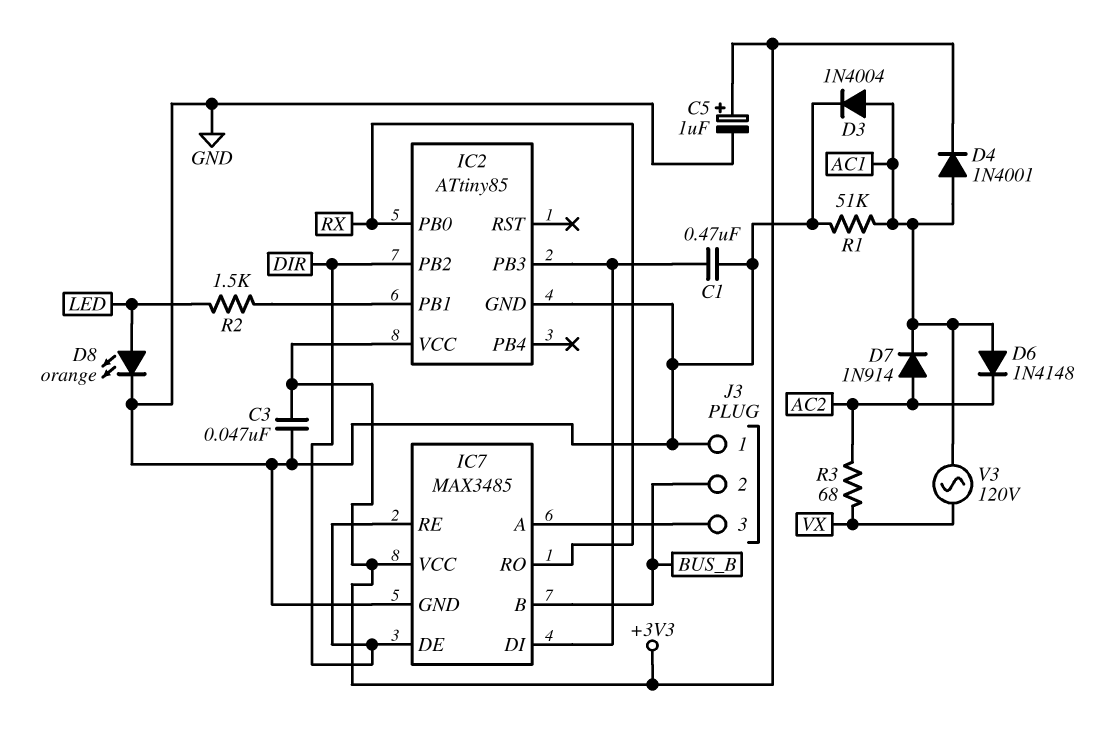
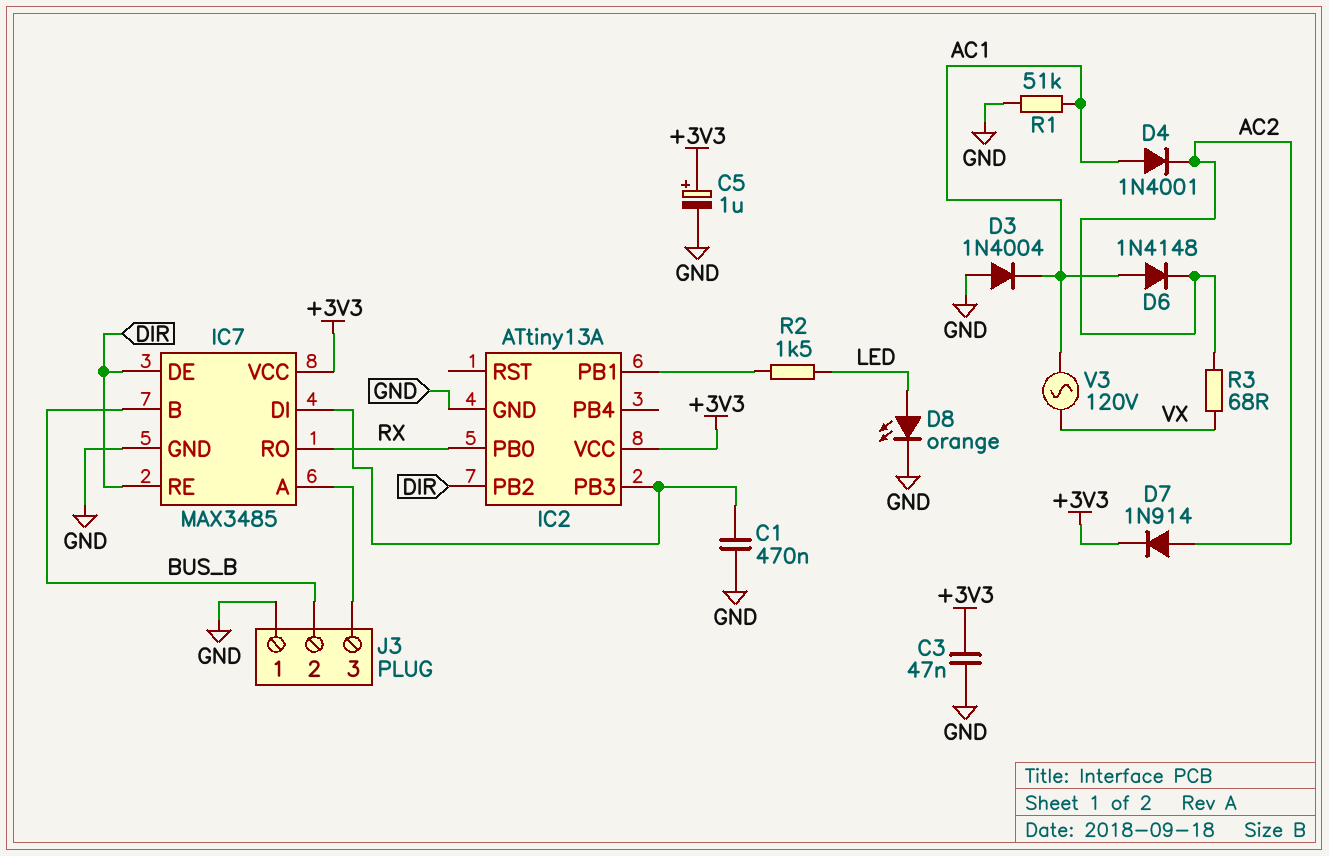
D3: diode 1N4004 (A AC1, K GND) -> diode 1N4004 (A GND, K AC1)
D4: diode 1N4001 (A AC1, K +3V3) -> diode 1N4001 (A AC1, K AC2)
D7: diode 1N914 (A AC2, K AC1) -> diode 1N914 (A AC2, K +3V3)
IC2: ATtiny85 -> ATtiny13A

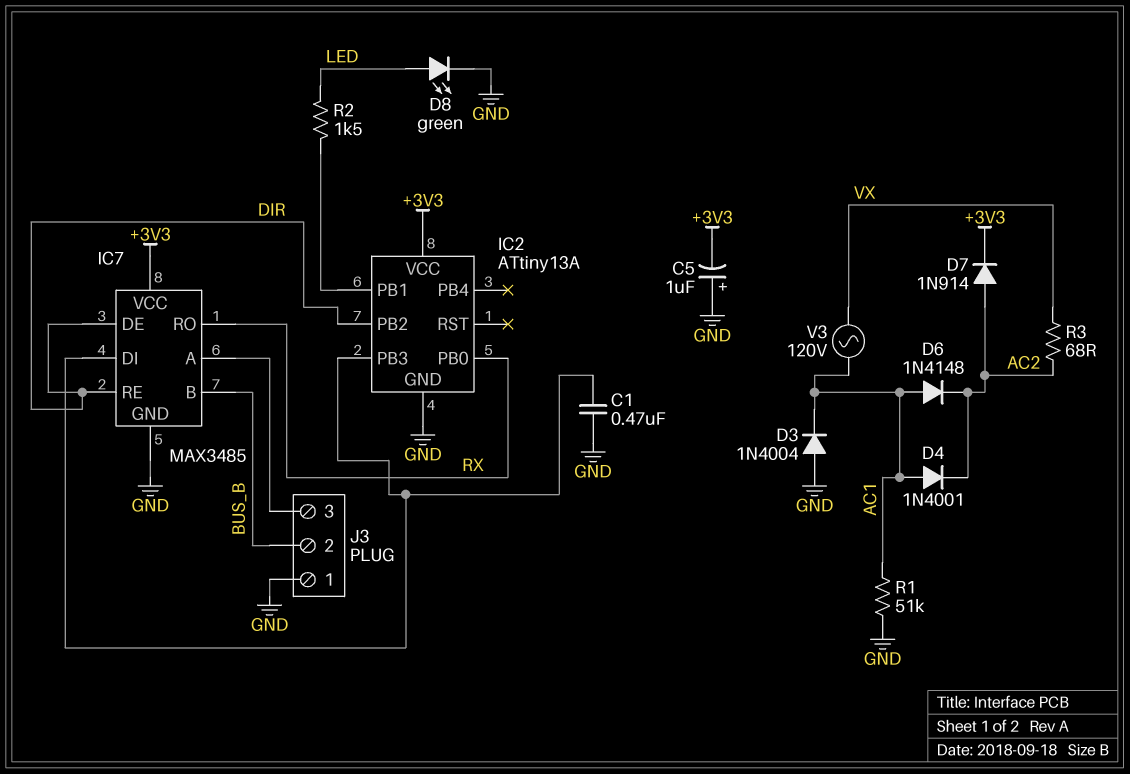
C3: 47nF (+3V3, GND) -> none
C5: 1uF (plus +3V3, minus GND) -> 1uF (plus GND, minus +3V3)
D8: LED orange (A LED, K GND) -> LED green (A LED, K GND)

